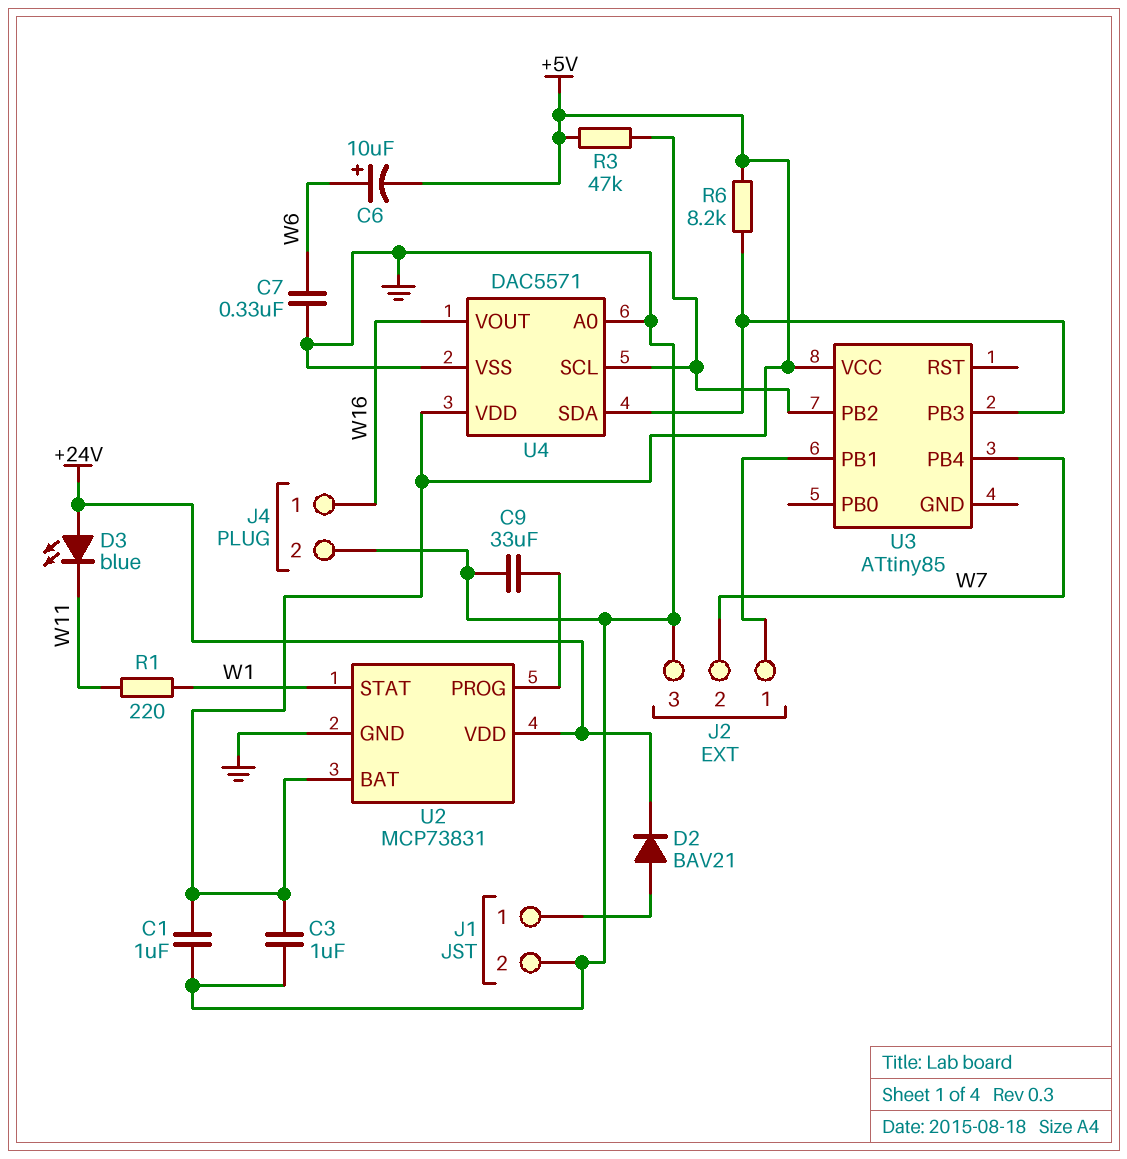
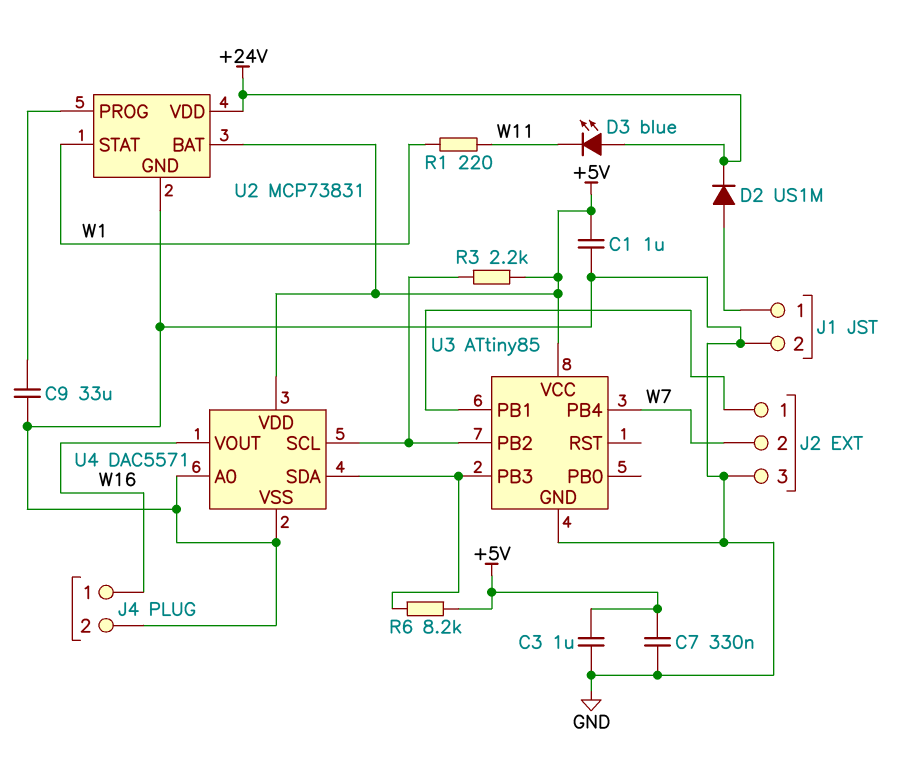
C6: 10uF (plus W6, minus +5V) -> none
C7: 330nF (GND, W6) -> 330nF (+5V, GND)
D2: diode BAV21 (A J1/1, K +24V) -> diode US1M (A J1/1, K +24V)
R3: 47k (+5V, U3/PB2) -> 2.2k (+5V, U3/PB2)
U3 pin GND: none -> GND

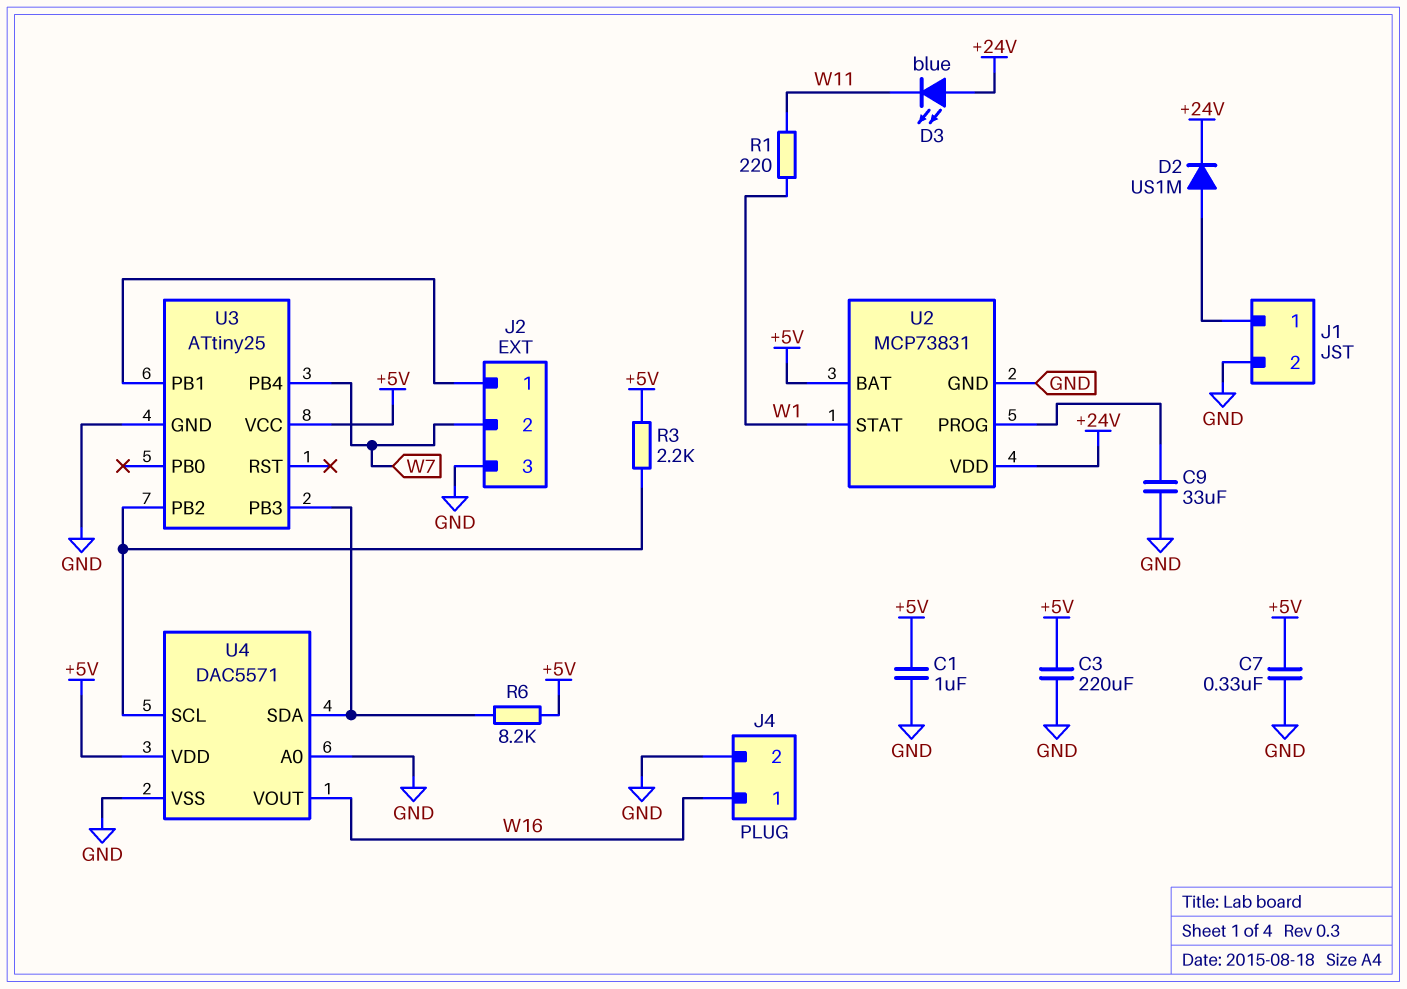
C3: 1uF (+5V, GND) -> 220uF (+5V, GND)
U3: ATtiny85 -> ATtiny25

